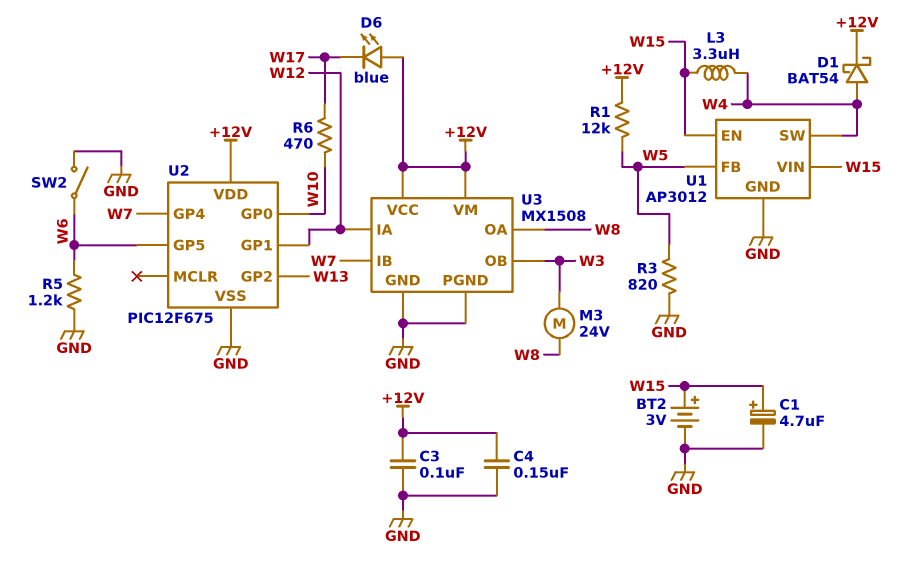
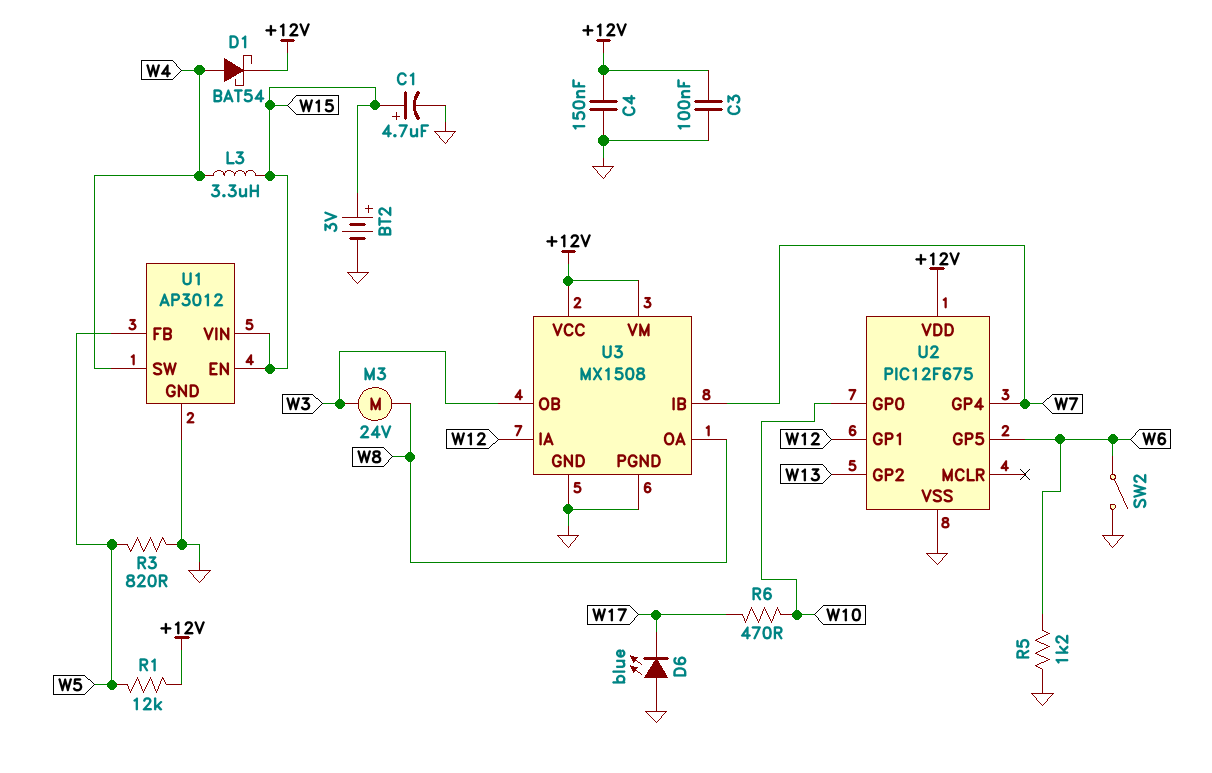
D6: LED blue (A +12V, K W17) -> LED blue (A GND, K W17)

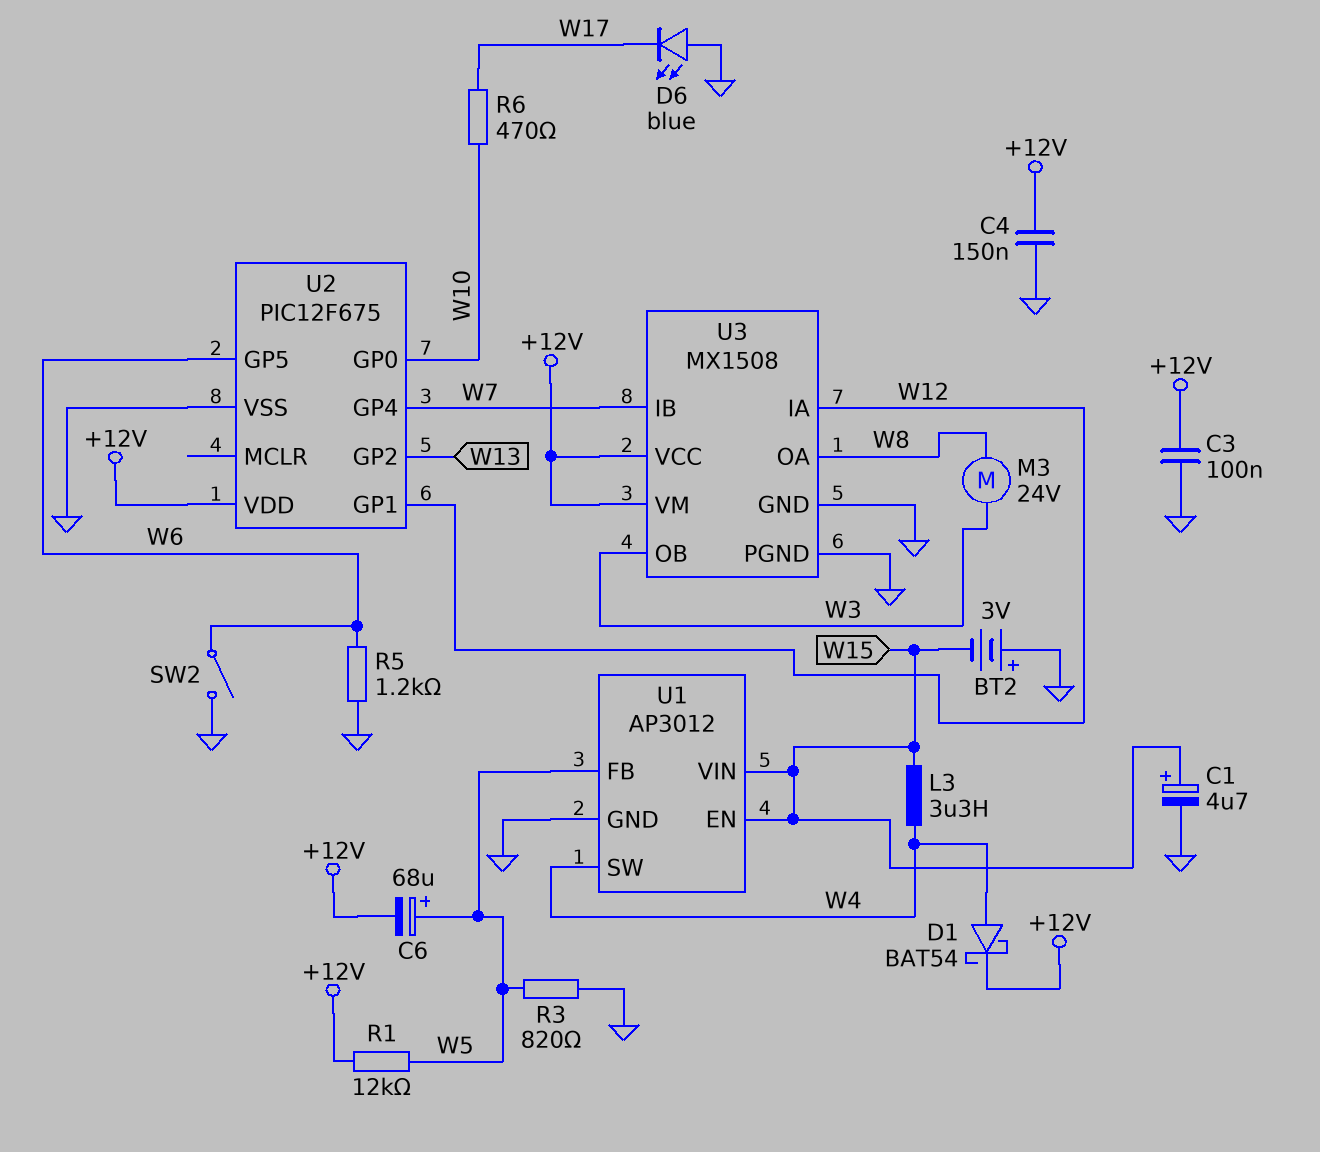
BT2: 3V (plus W15, minus GND) -> 3V (plus GND, minus W15)
C6: none -> 68uF (plus W5, minus +12V)

